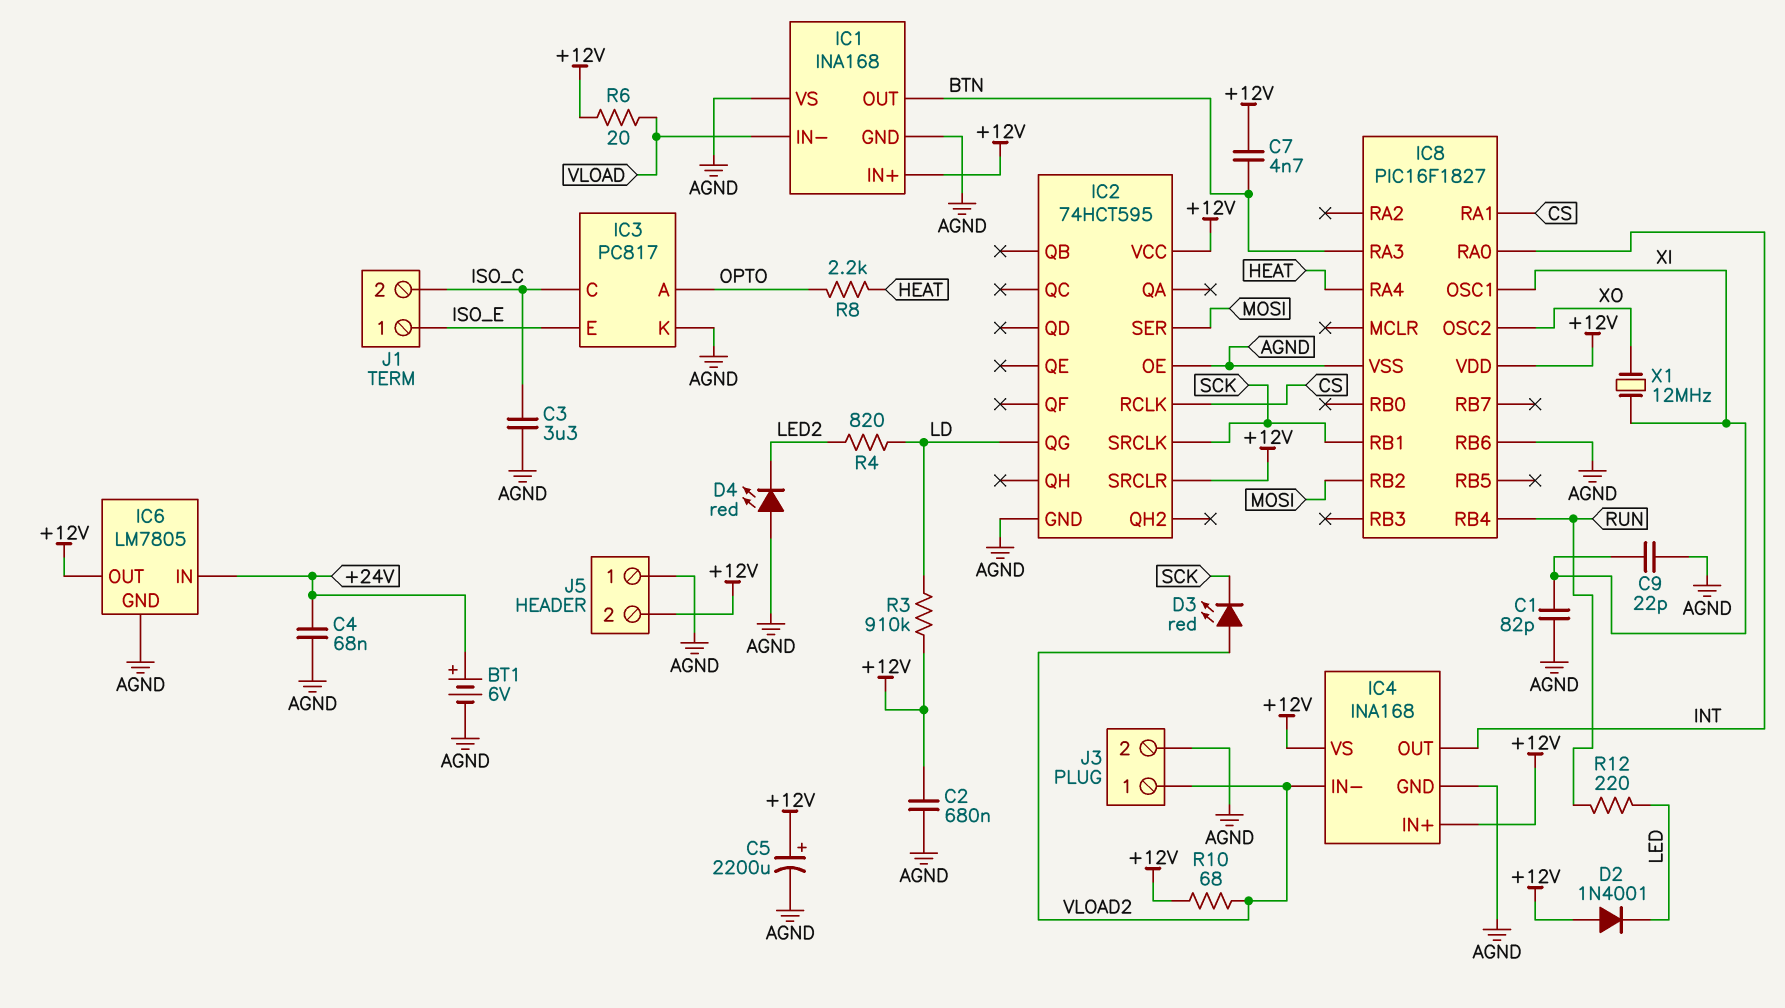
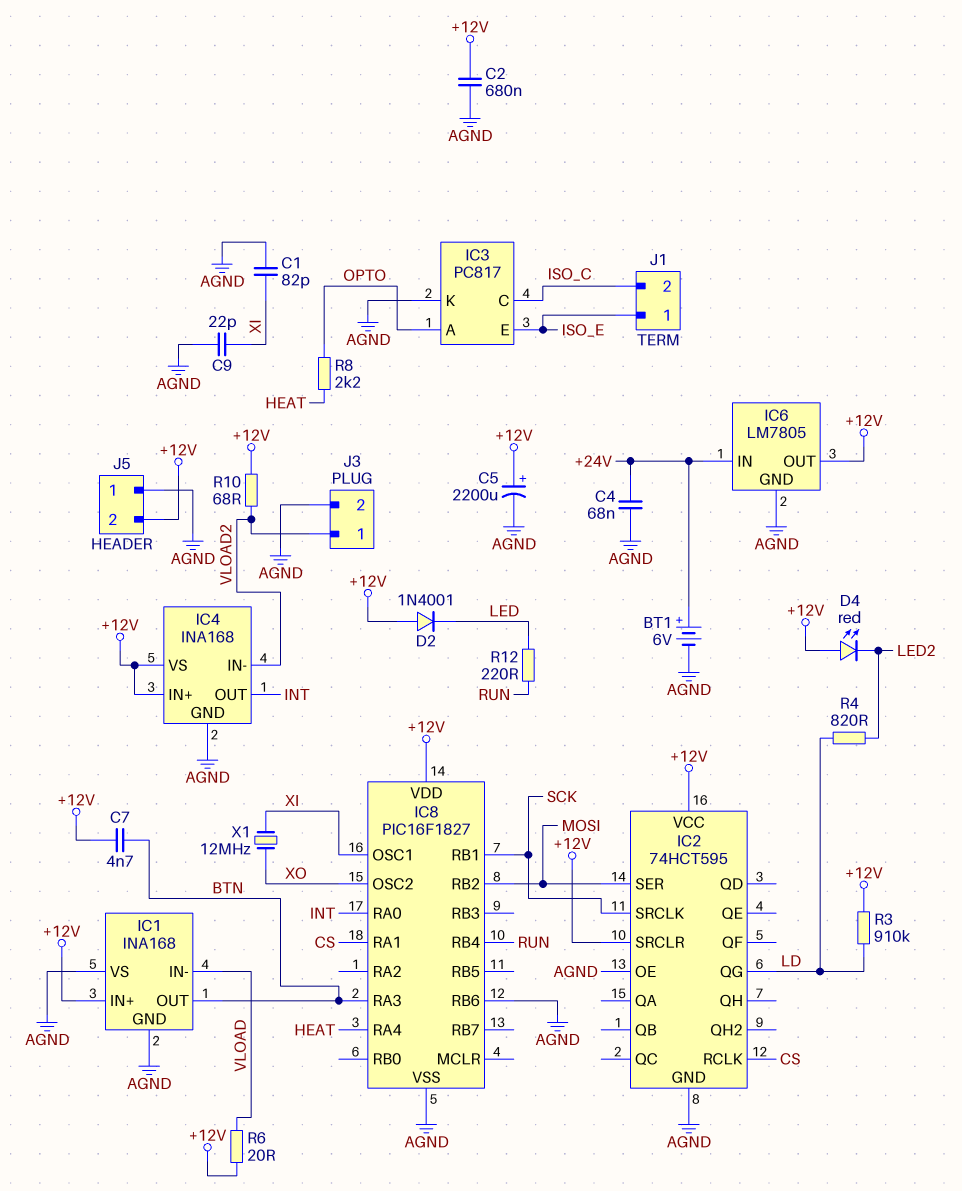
C3: 3.3uF (AGND, ISO_C) -> none
D3: LED red (A VLOAD2, K SCK) -> none
D4: LED red (A AGND, K LED2) -> LED red (A +12V, K LED2)

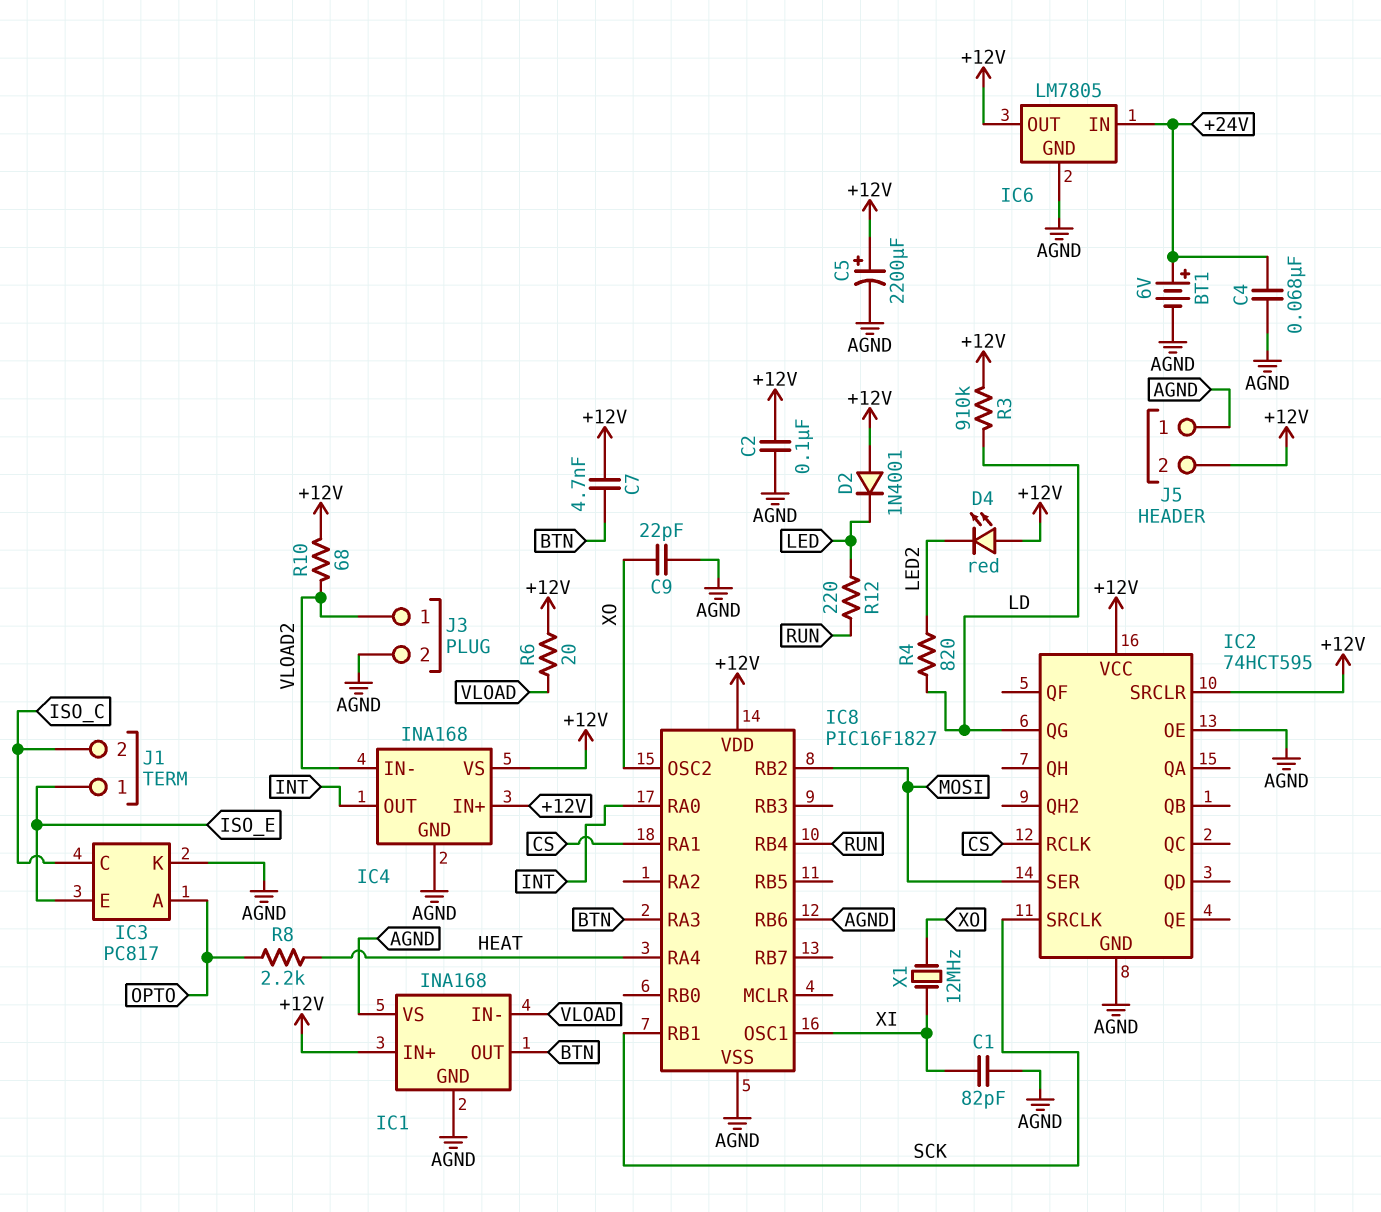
C2: 680nF (+12V, AGND) -> 100nF (+12V, AGND)
C9: 22pF (AGND, XI) -> 22pF (AGND, XO)

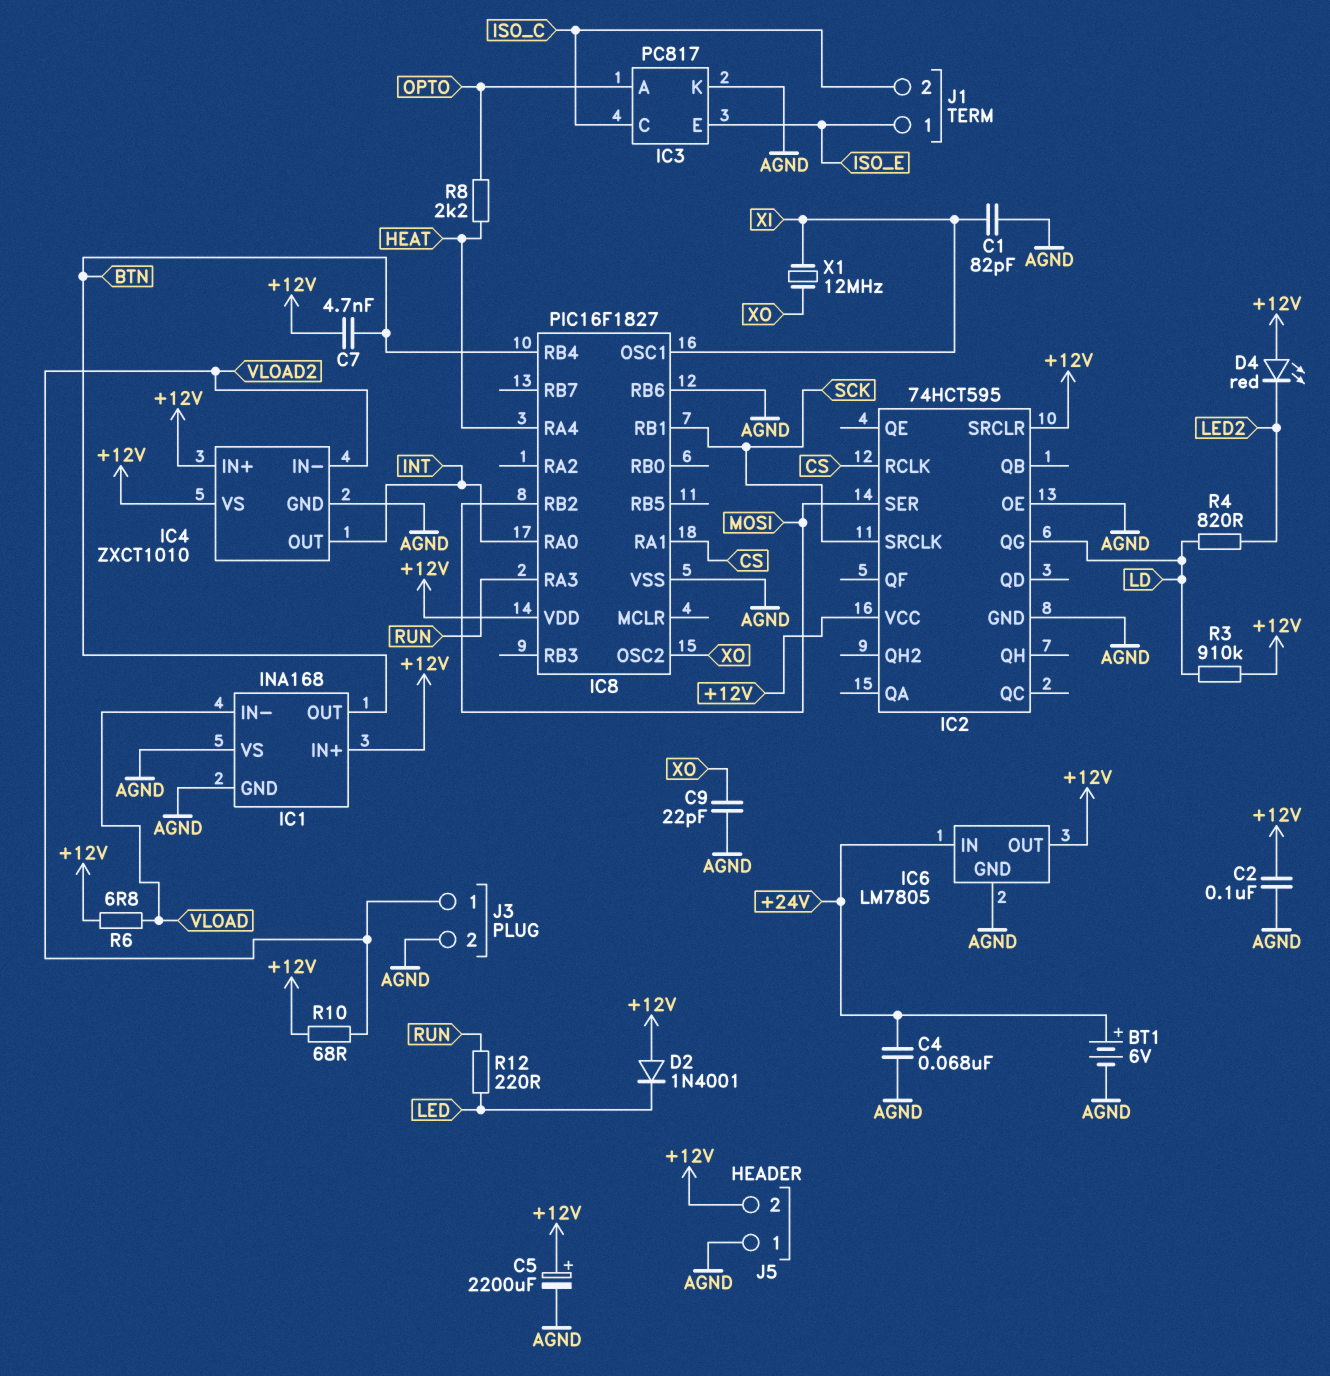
IC4: INA168 -> ZXCT1010
IC8 pin RA3: BTN -> RUN
IC8 pin RB4: RUN -> BTN
R6: 20 (+12V, VLOAD) -> 6.8 (+12V, VLOAD)

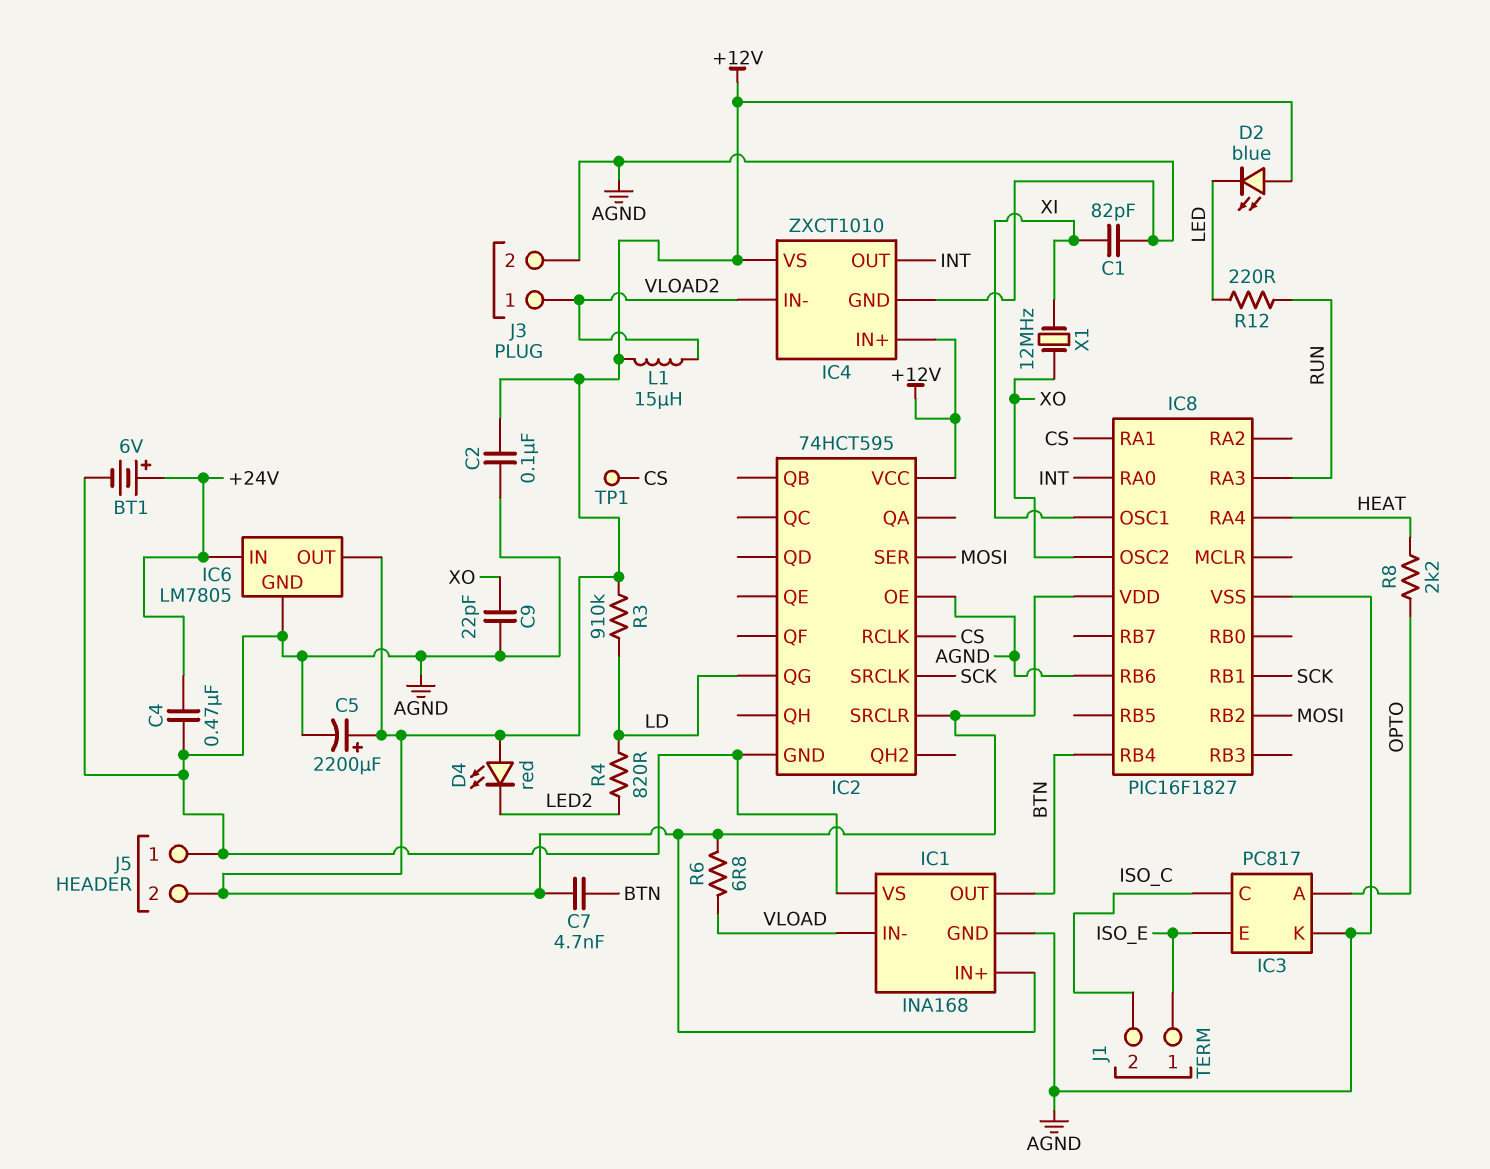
C4: 68nF (+24V, AGND) -> 470nF (+24V, AGND)
D2: diode 1N4001 (A +12V, K LED) -> LED blue (A +12V, K LED)
L1: none -> 15uH (+12V, VLOAD2)
R10: 68 (+12V, VLOAD2) -> none
TP1: none -> test point (CS)

